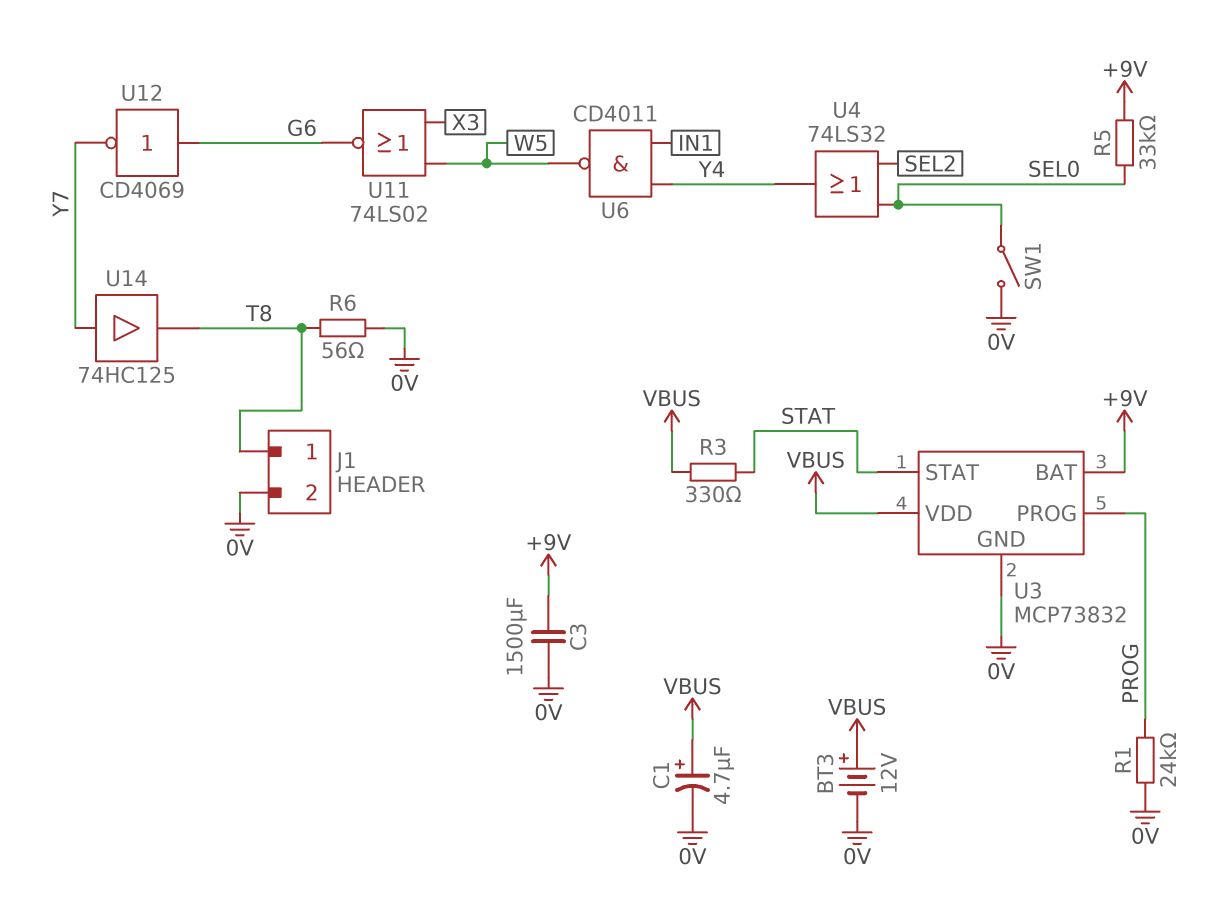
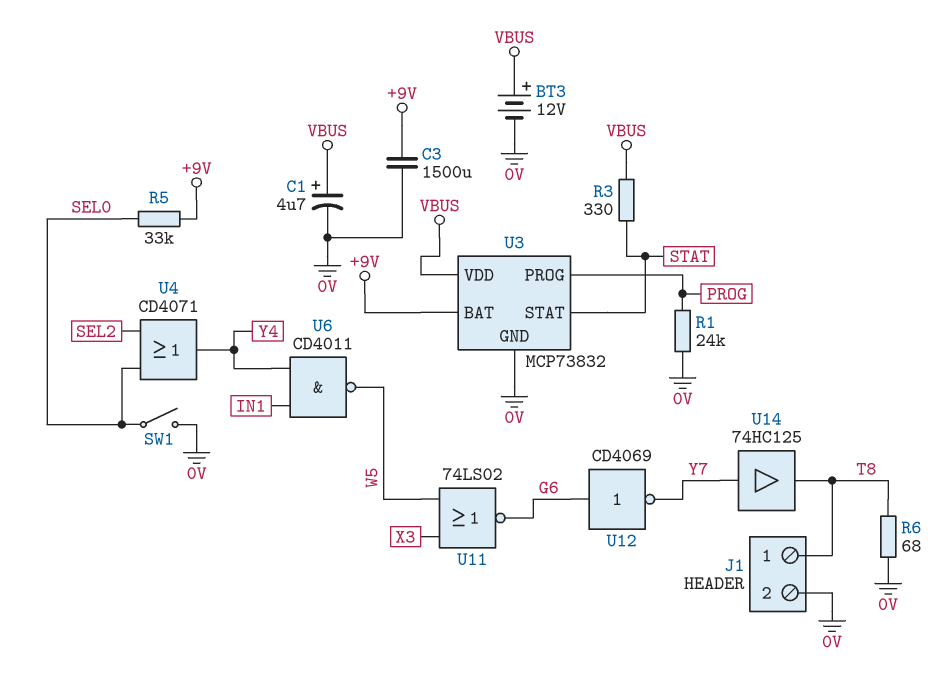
R6: 56 (0V, T8) -> 68 (0V, T8)
U4: OR 74LS32 (in SEL0, in SEL2, out Y4) -> OR CD4071 (in SEL0, in SEL2, out Y4)

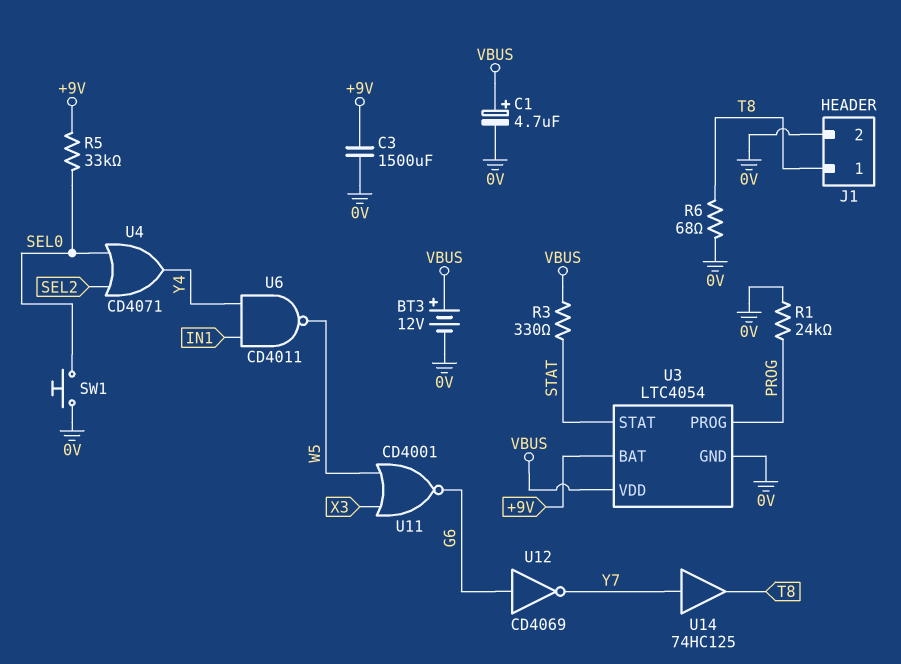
SW1: switch (0V, SEL0) -> button (0V, SEL0)
U3: MCP73832 -> LTC4054
U11: NOR 74LS02 (in W5, in X3, out G6) -> NOR CD4001 (in W5, in X3, out G6)

